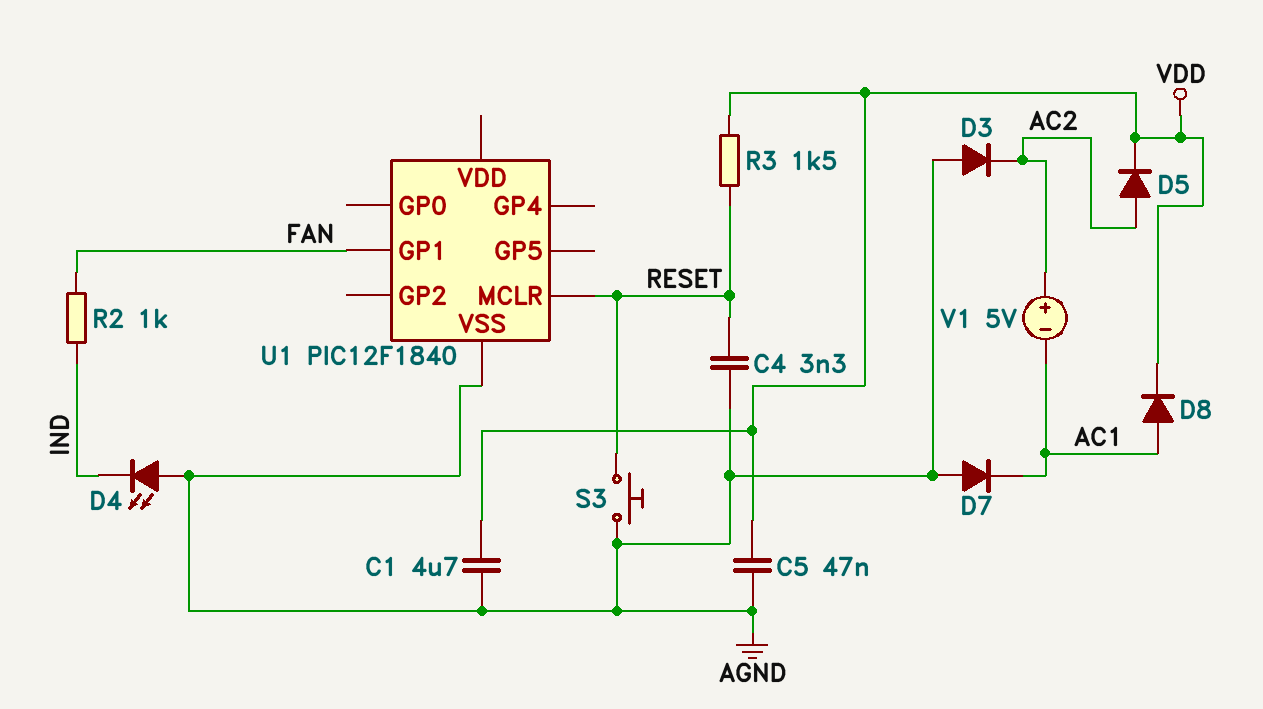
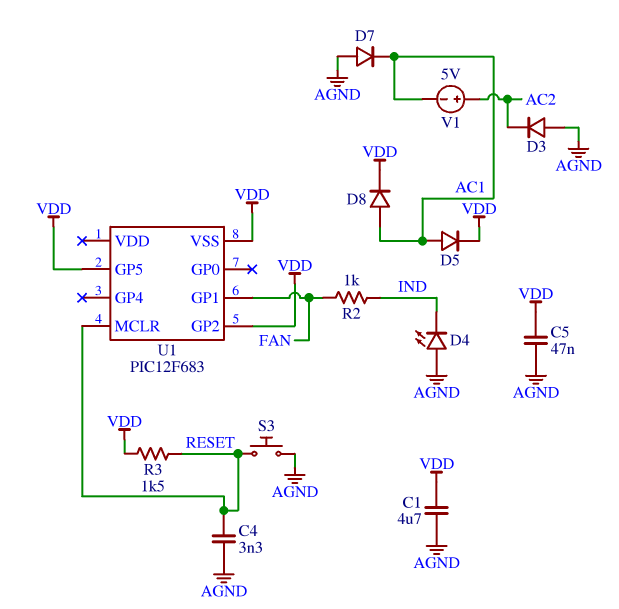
D5: diode (A AC2, K VDD) -> diode (A AC1, K VDD)
U1: PIC12F1840 -> PIC12F683
U1 pin GP2: none -> VDD
U1 pin GP5: none -> VDD
U1 pin VSS: AGND -> VDD

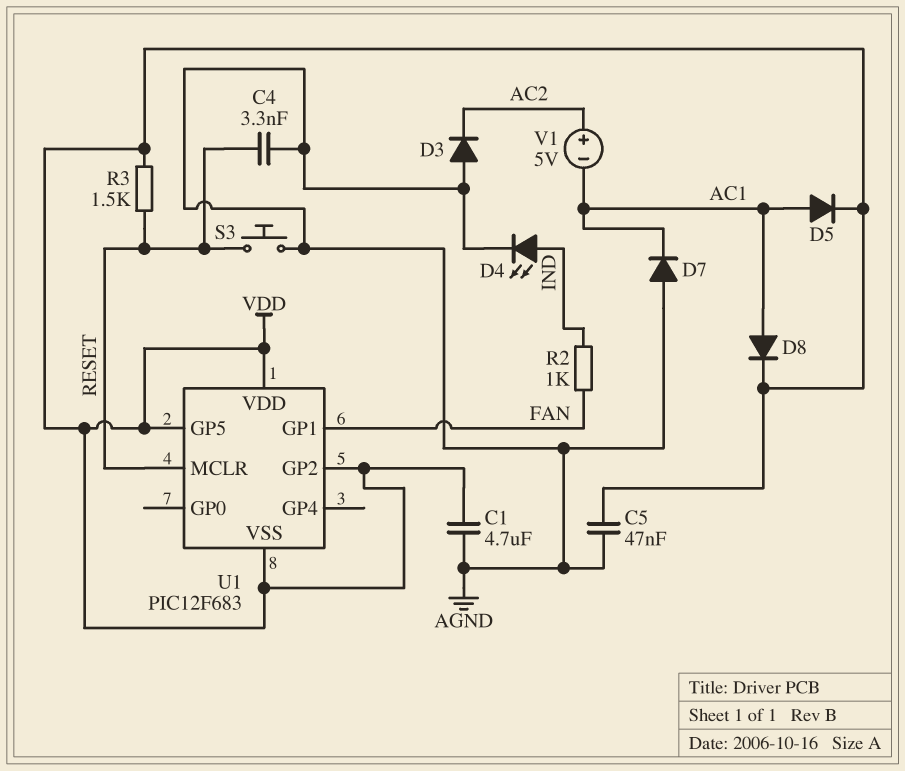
D4: LED (A AGND, K IND) -> LED (A IND, K AGND)
U1 pin VDD: none -> VDD

